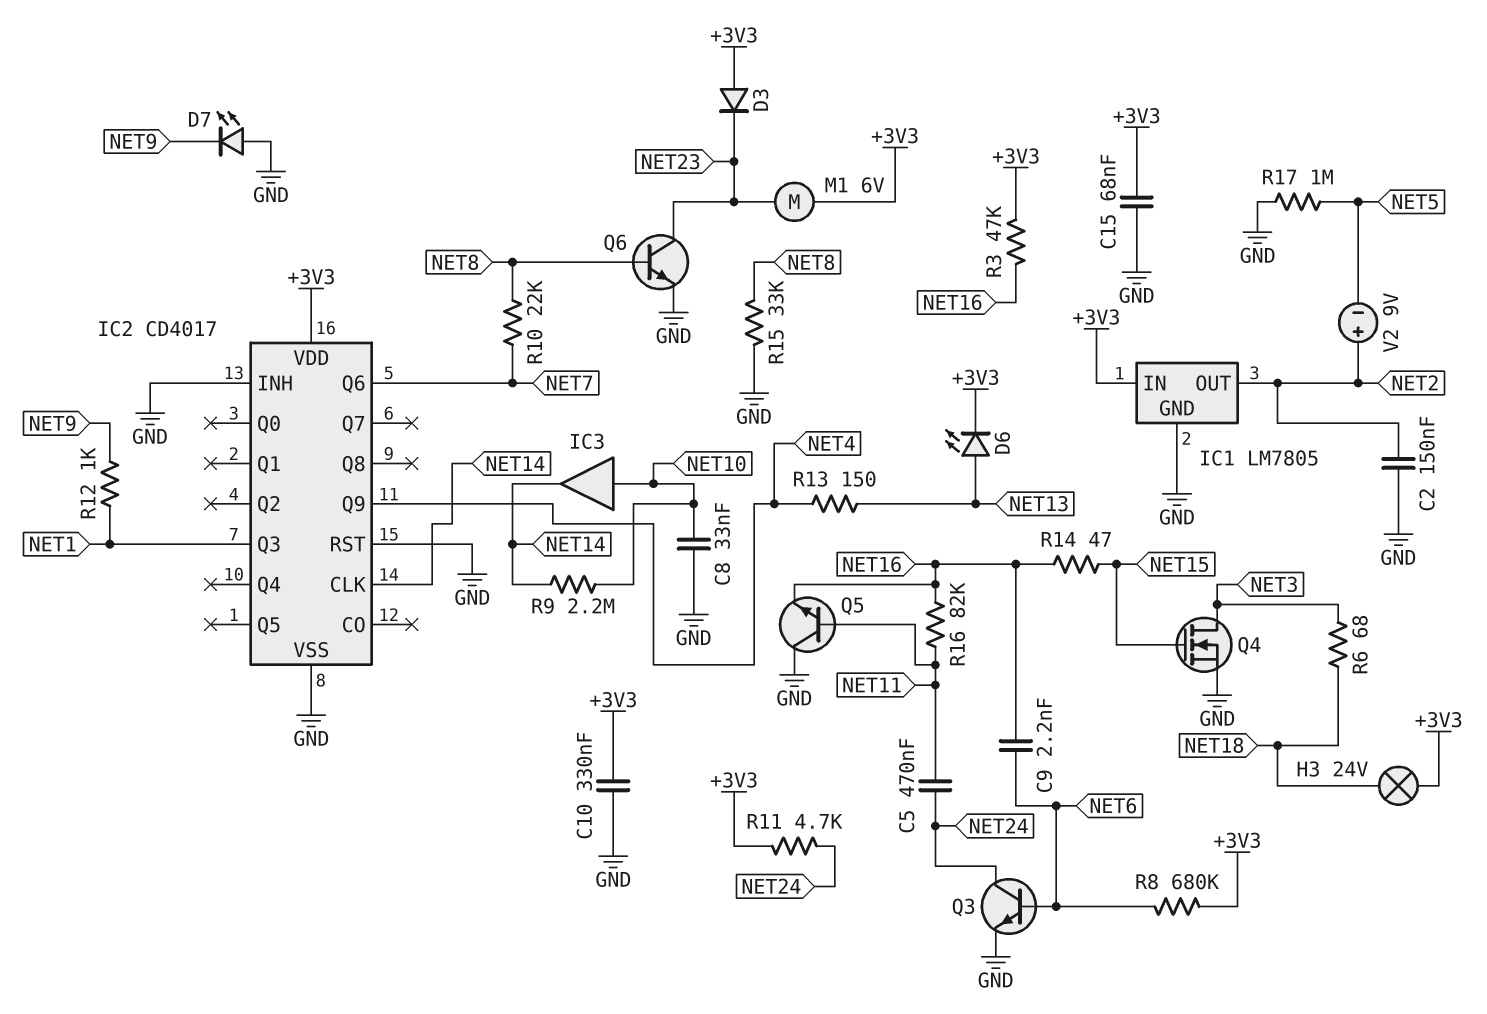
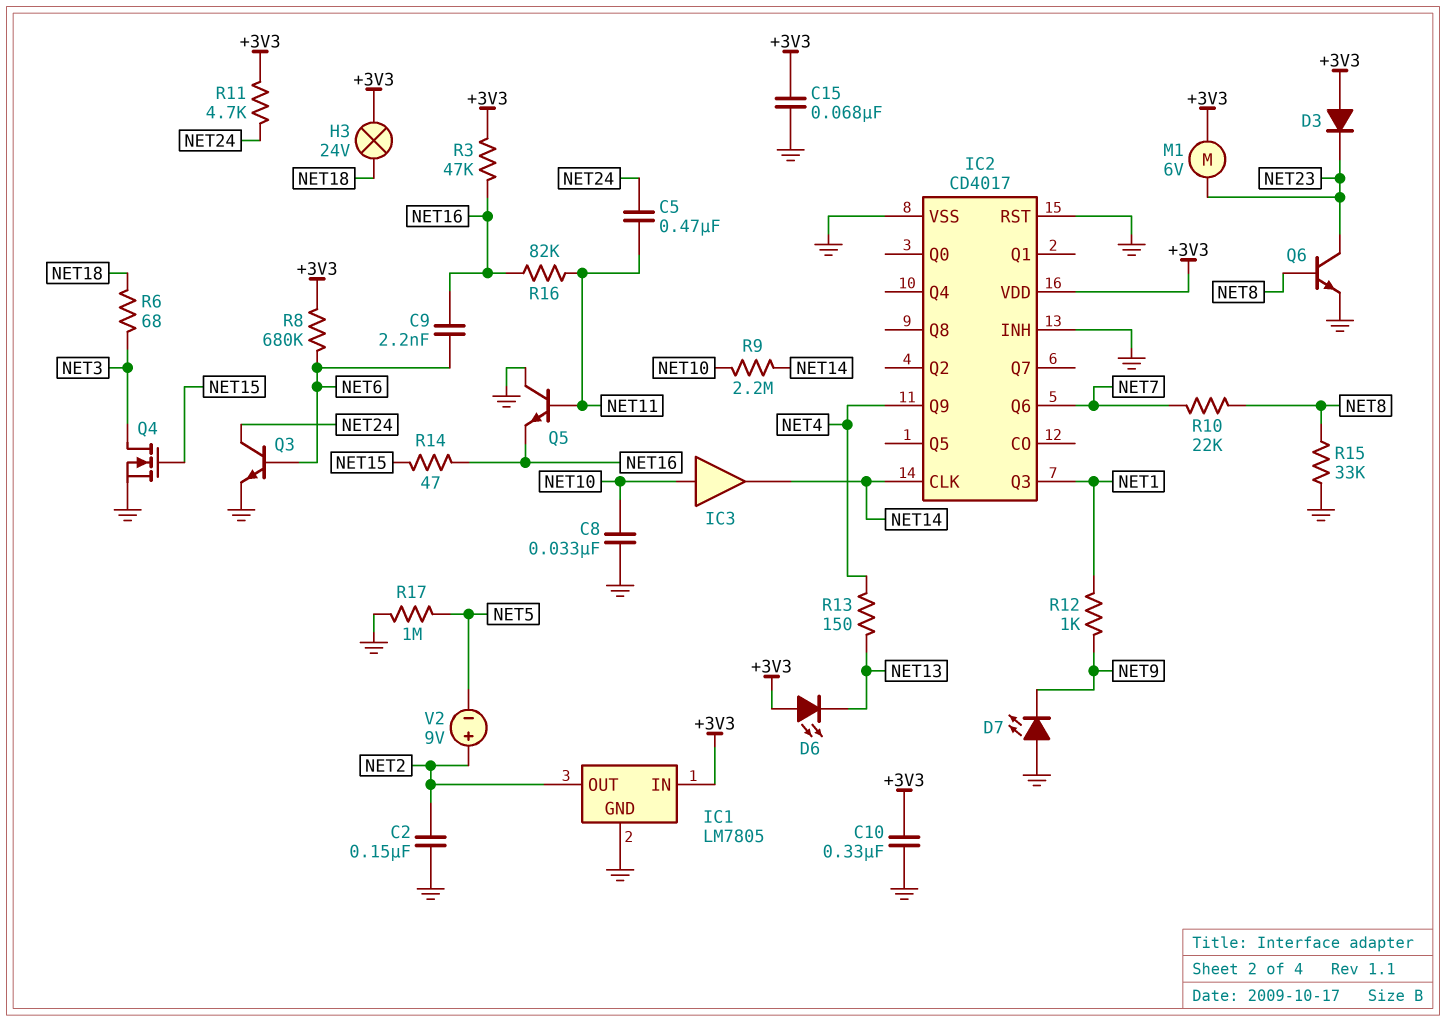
D6: LED (A NET13, K +3V3) -> LED (A +3V3, K NET13)

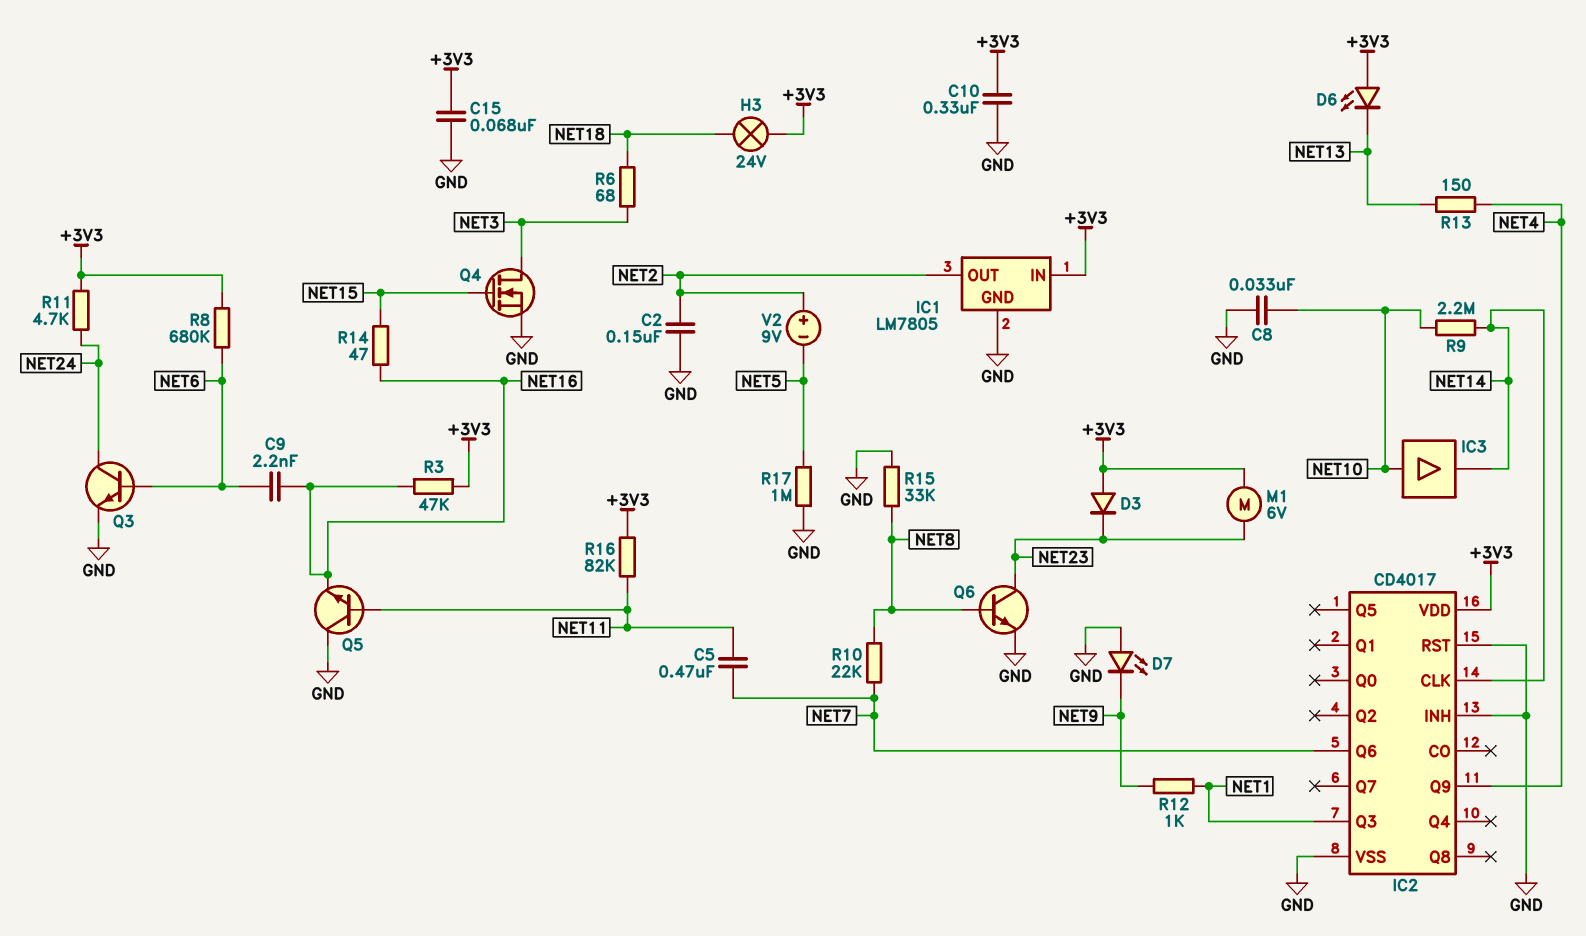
C5: 470nF (NET11, NET24) -> 470nF (NET7, NET11)
R16: 82k (NET11, NET16) -> 82k (+3V3, NET11)

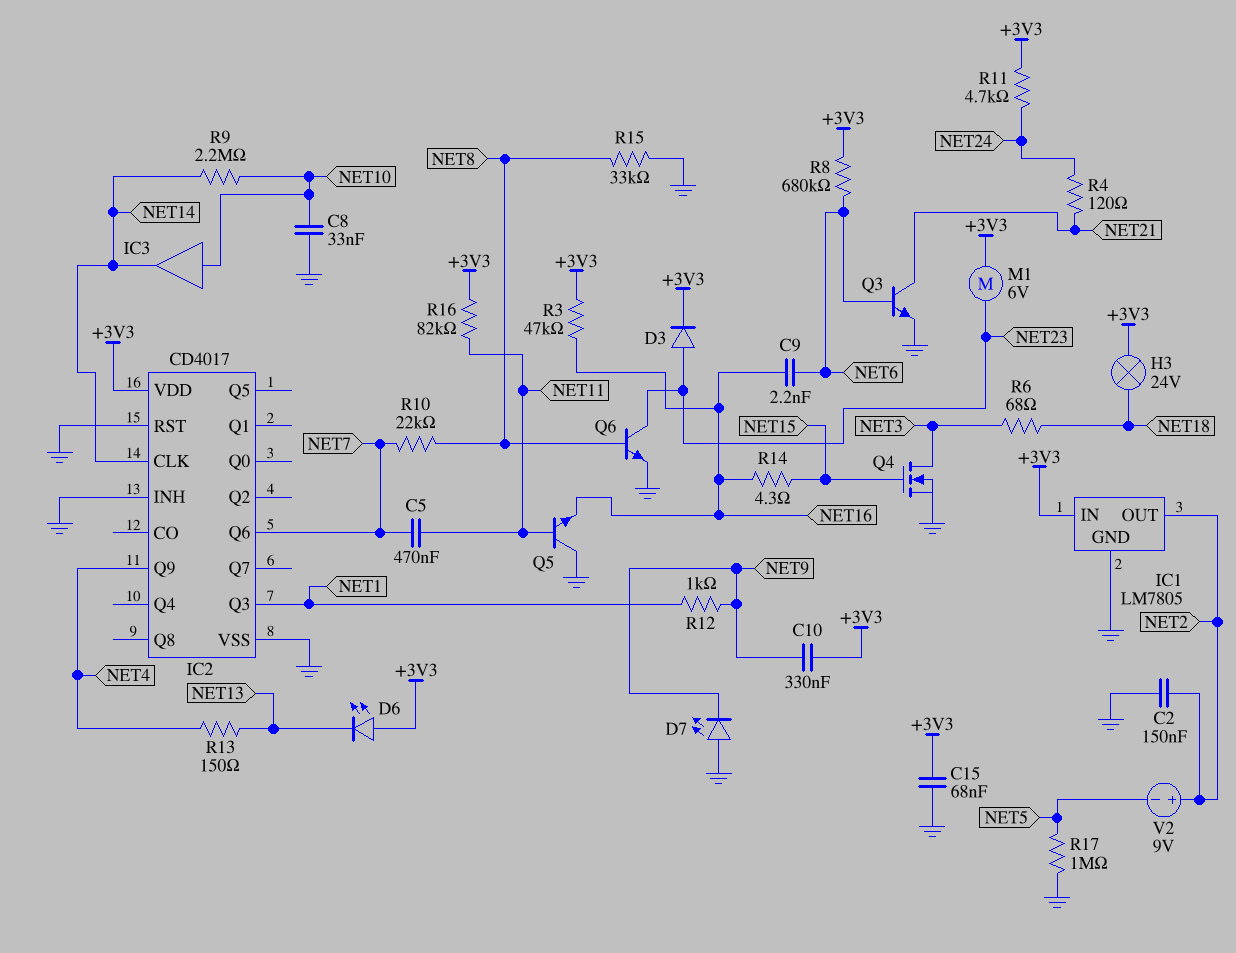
C10: 330nF (+3V3, GND) -> 330nF (+3V3, NET9)
D3: diode (A +3V3, K NET23) -> diode (A NET23, K +3V3)
Q3: NPN (B NET6, C NET24, E GND) -> NPN (B NET6, C NET21, E GND)
R4: none -> 120 (NET21, NET24)
R14: 47 (NET15, NET16) -> 4.3 (NET15, NET16)

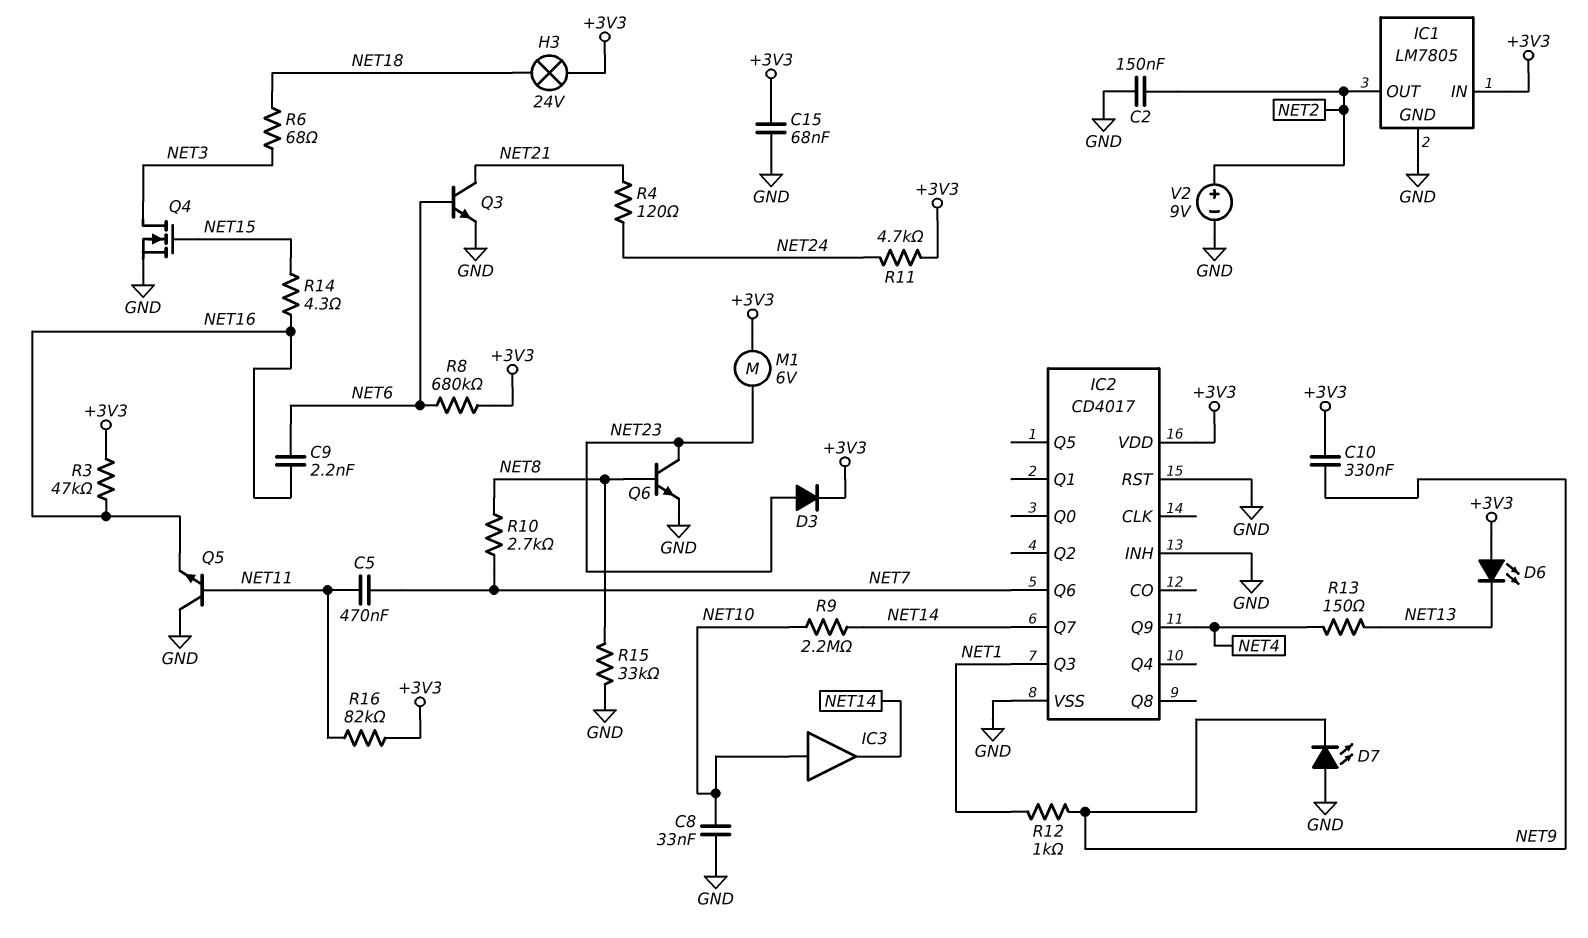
IC2 pin CLK: NET14 -> none
IC2 pin Q7: none -> NET14
R10: 22k (NET7, NET8) -> 2.7k (NET7, NET8)
R17: 1M (GND, NET5) -> none
V2: 9V (plus NET2, minus NET5) -> 9V (plus NET2, minus GND)

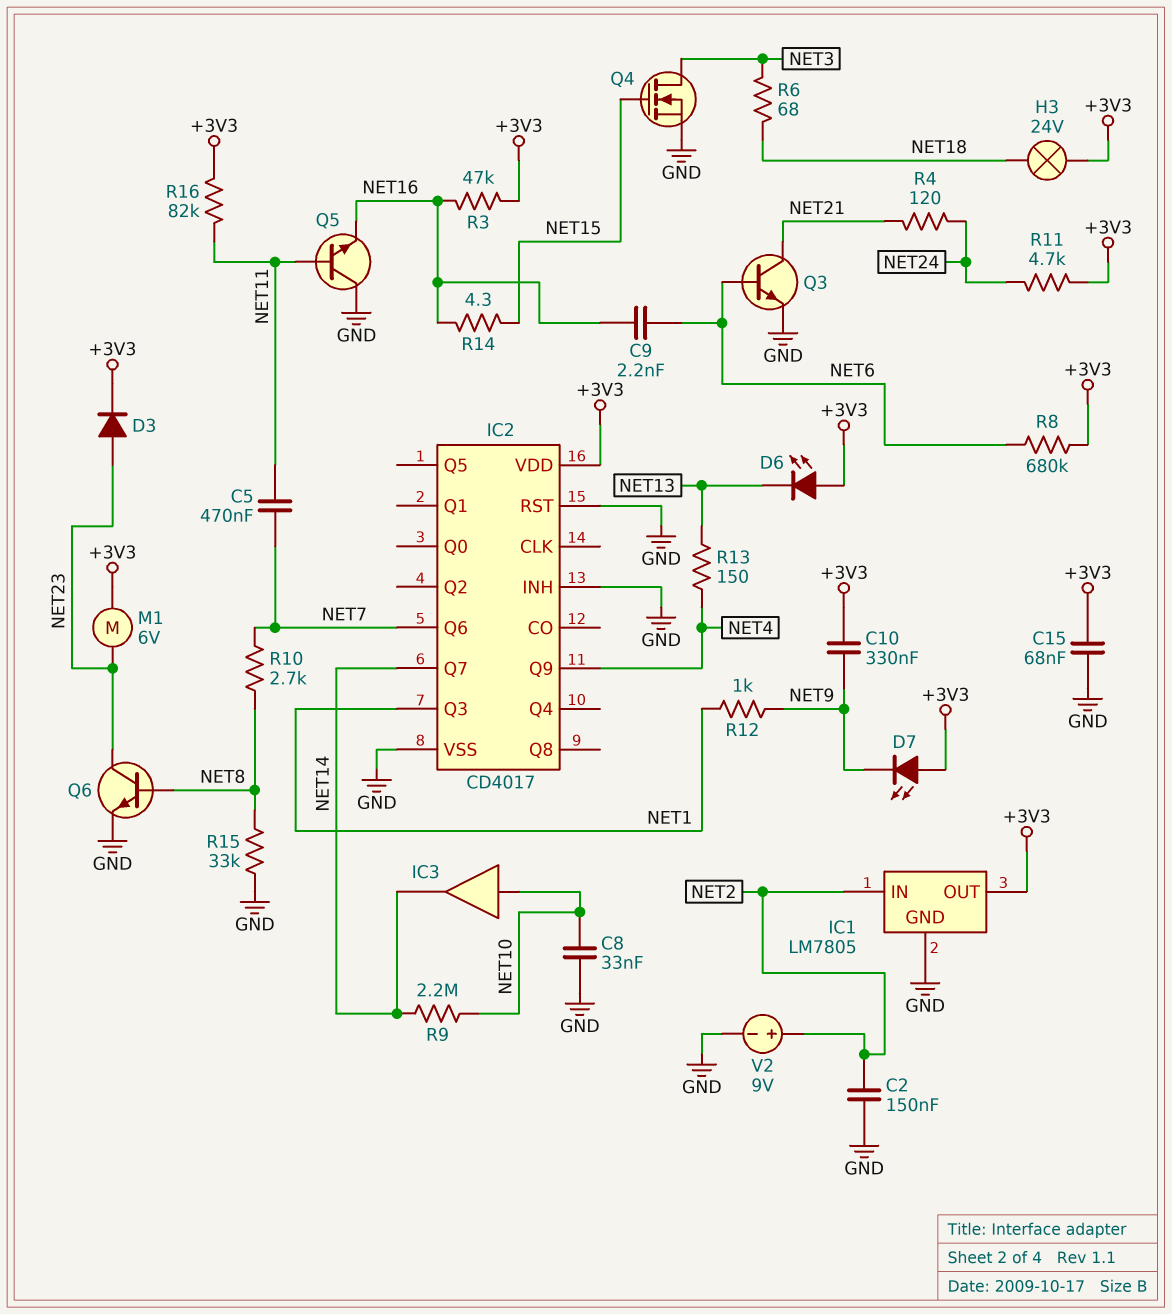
D7: LED (A GND, K NET9) -> LED (A +3V3, K NET9)
IC1 pin IN: +3V3 -> NET2
IC1 pin OUT: NET2 -> +3V3

